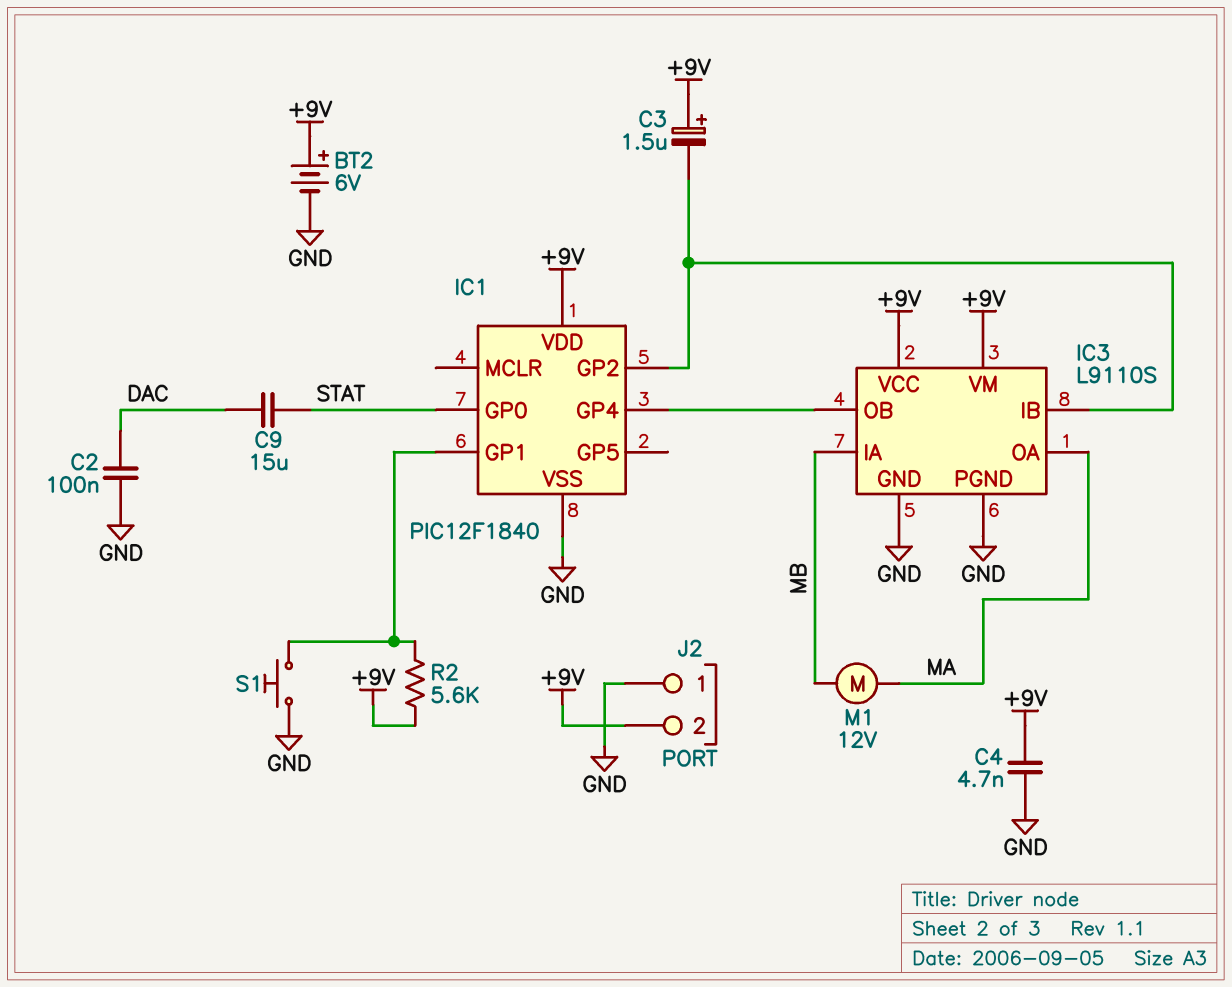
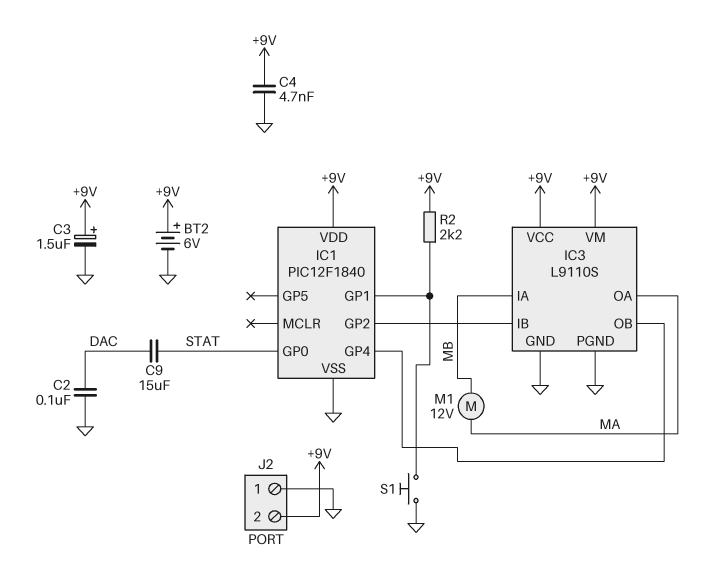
C3: 1.5uF (plus +9V, minus IC1/GP2) -> 1.5uF (plus +9V, minus GND)
R2: 5.6k (+9V, IC1/GP1) -> 2.2k (+9V, IC1/GP1)

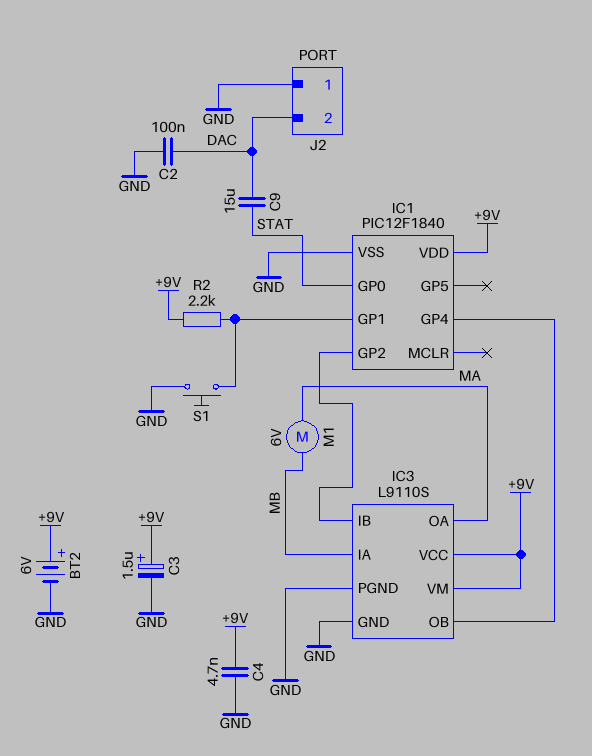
J2 pin 2: +9V -> DAC
M1: motor 12V (MA, MB) -> motor 6V (MA, MB)

